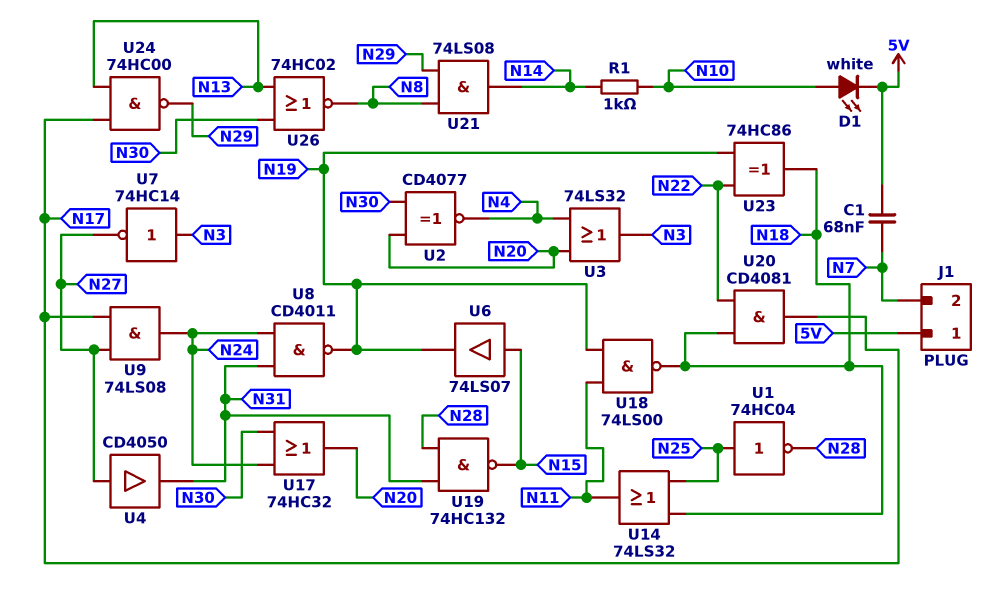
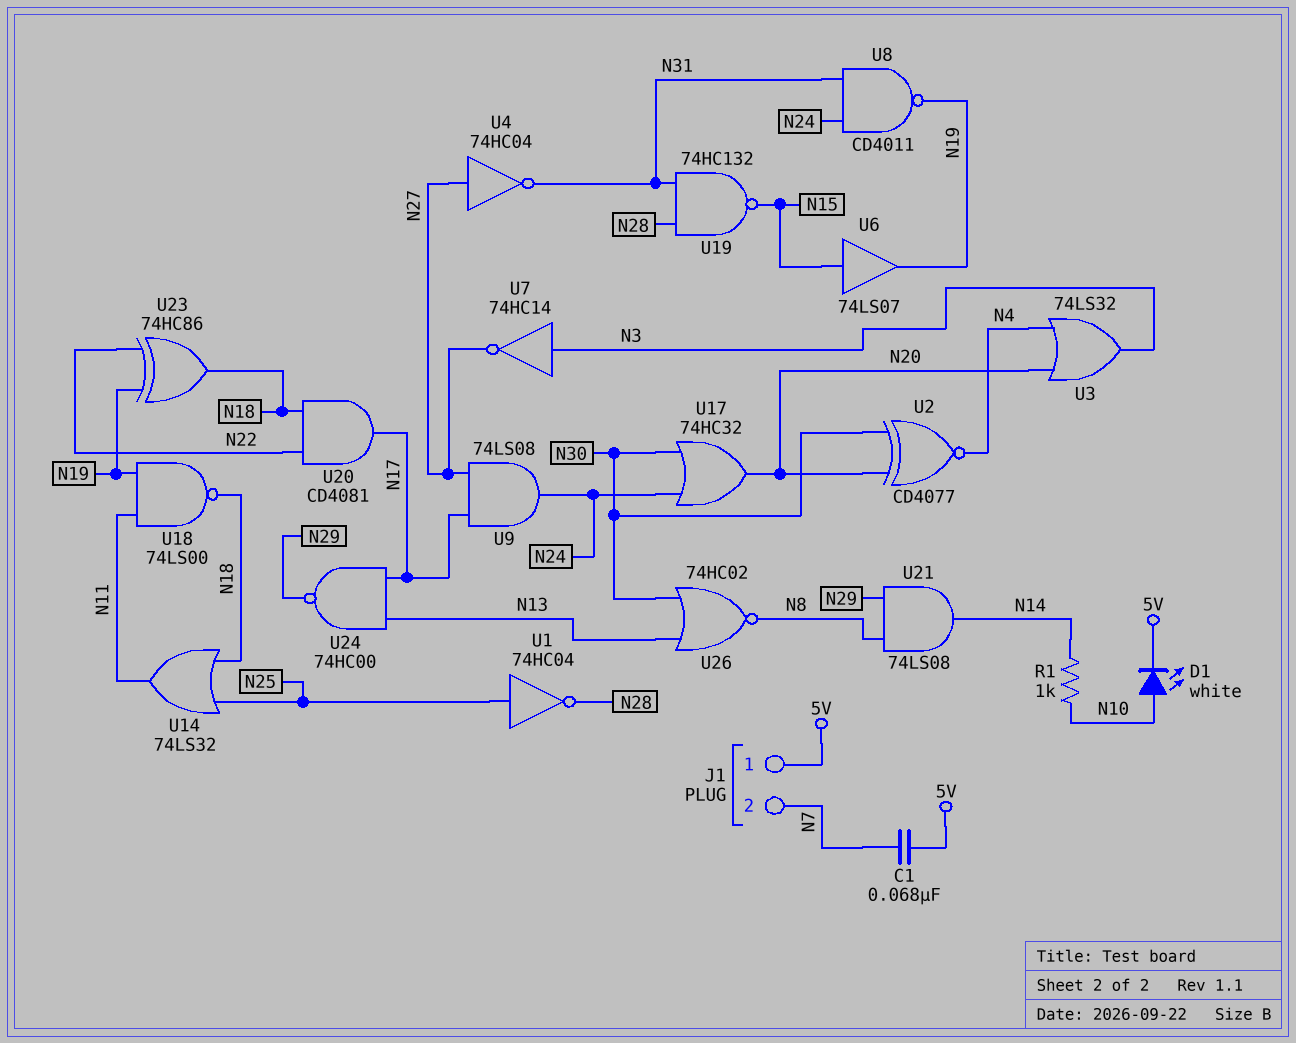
U4: buffer CD4050 (in N27, out N31) -> NOT 74HC04 (in N27, out N31)

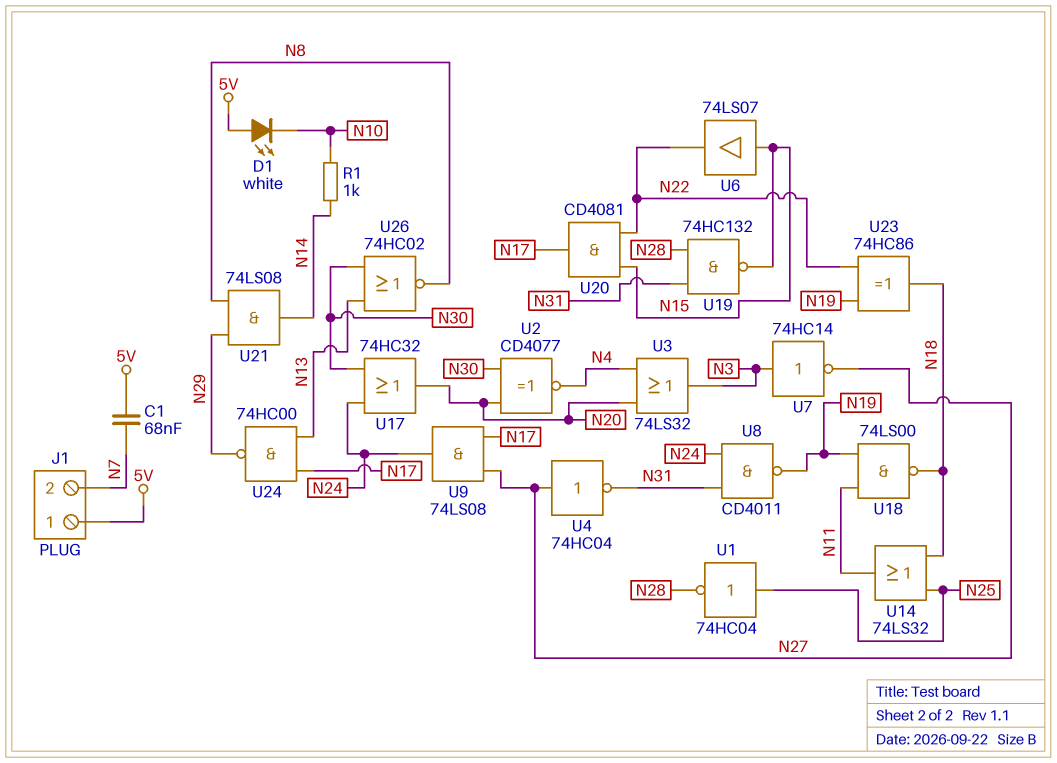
D1: LED white (A N10, K 5V) -> LED white (A 5V, K N10)
U6: buffer 74LS07 (in N15, out N19) -> buffer 74LS07 (in N15, out N22)
U20: AND CD4081 (in N18, in N22, out N17) -> AND CD4081 (in N15, in N22, out N17)

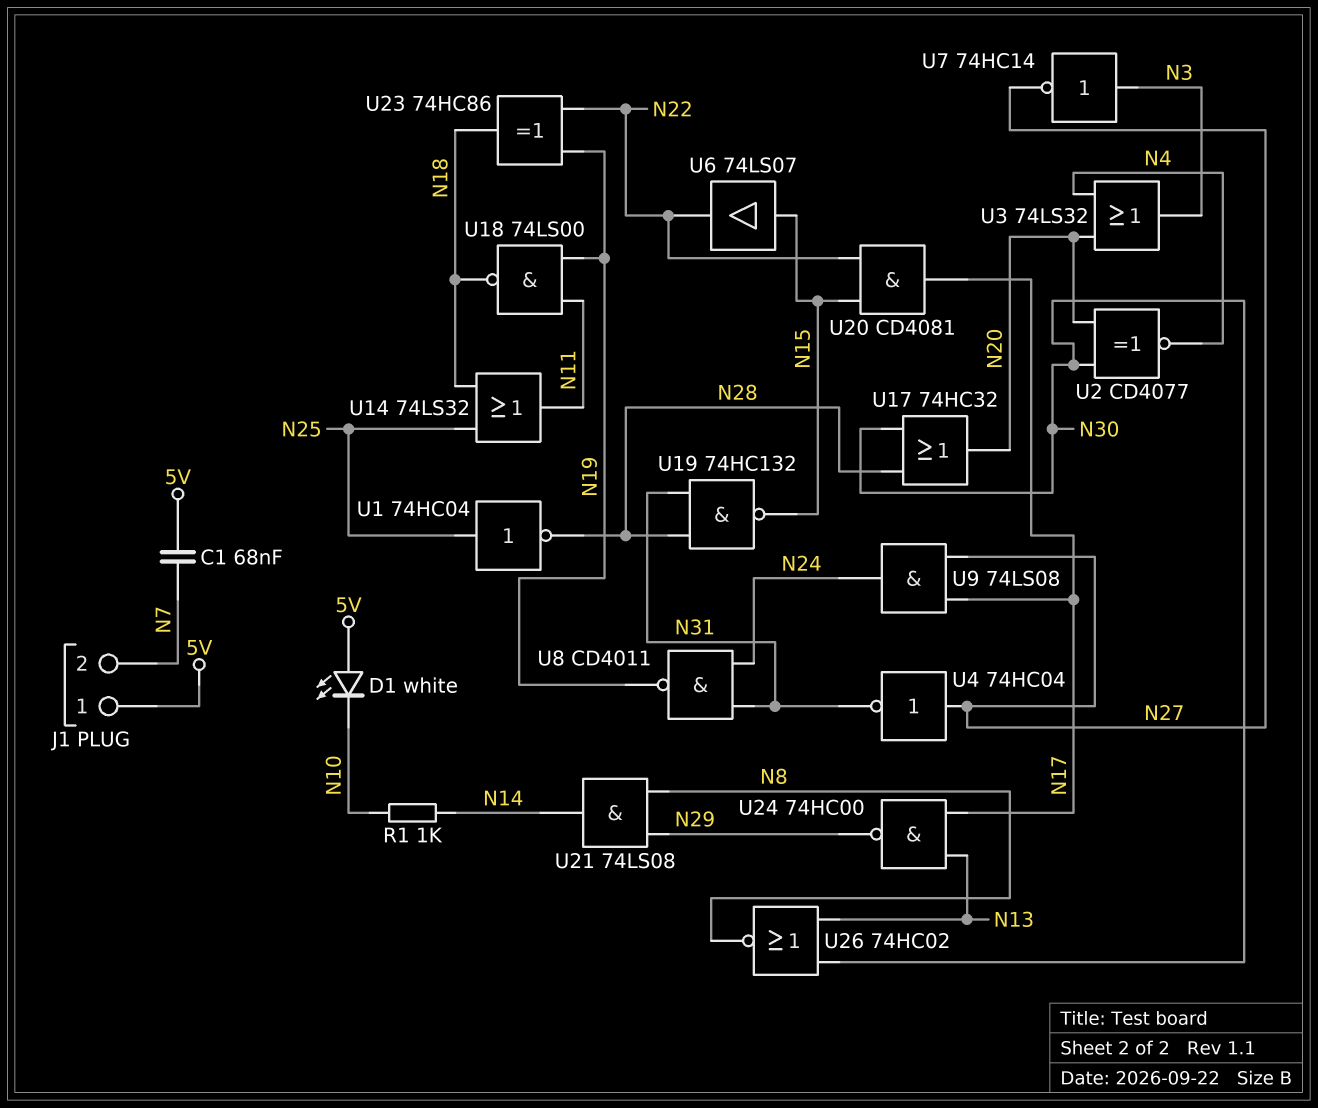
U17: OR 74HC32 (in N24, in N30, out N20) -> OR 74HC32 (in N28, in N30, out N20)

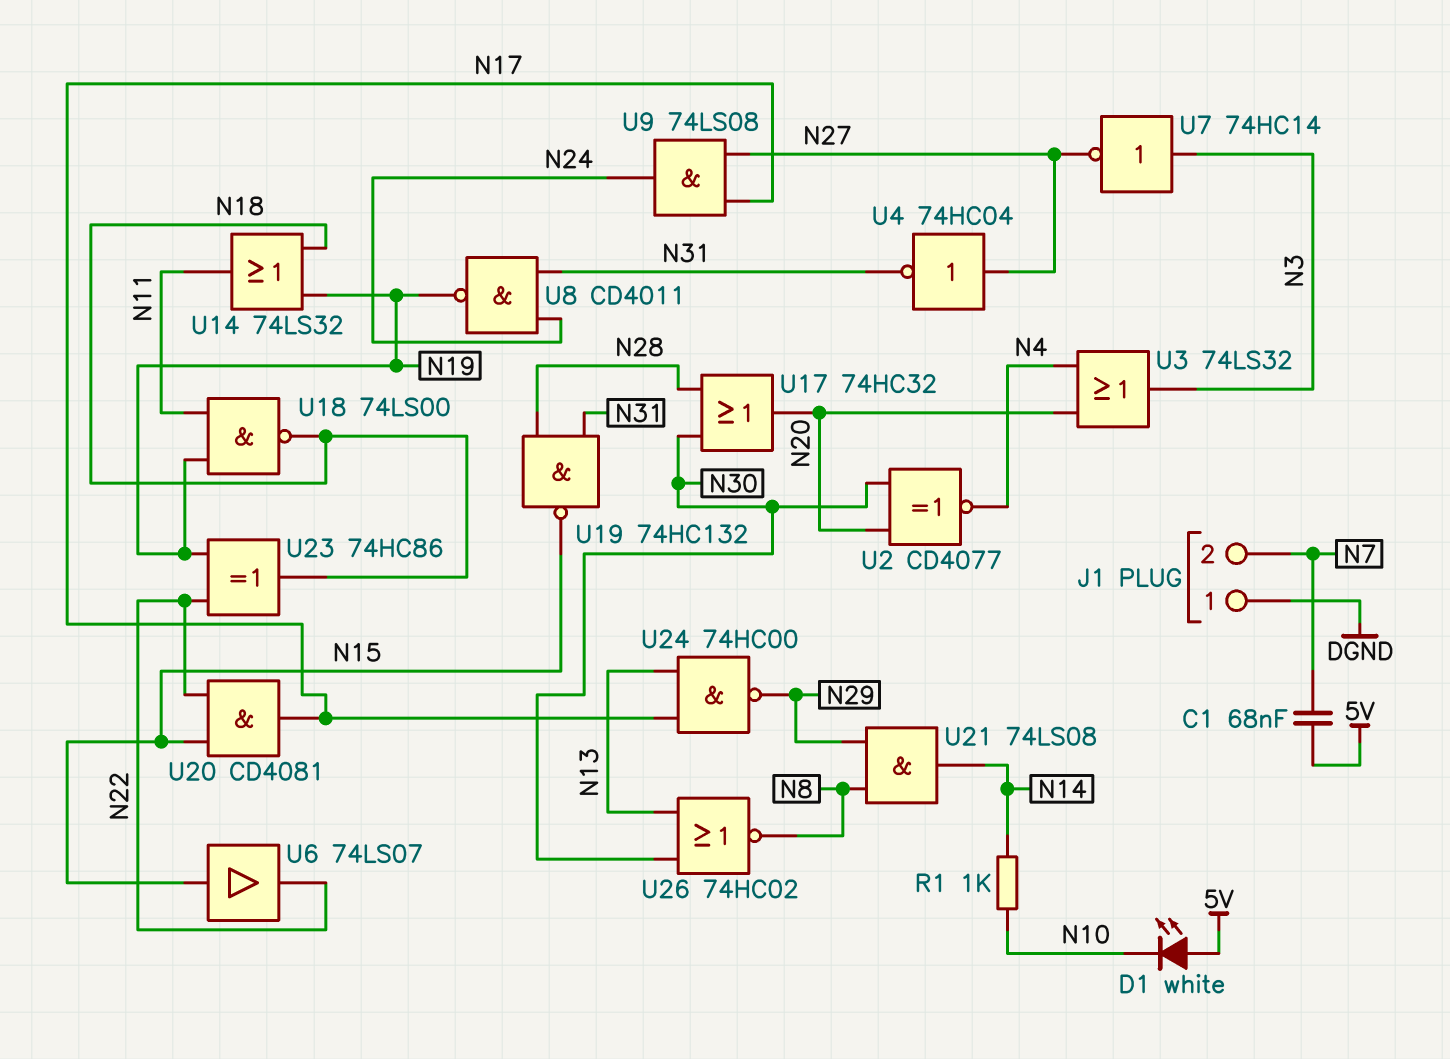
J1 pin 1: 5V -> DGND
U1: NOT 74HC04 (in N25, out N28) -> none
U14: OR 74LS32 (in N18, in N25, out N11) -> OR 74LS32 (in N18, in N19, out N11)

